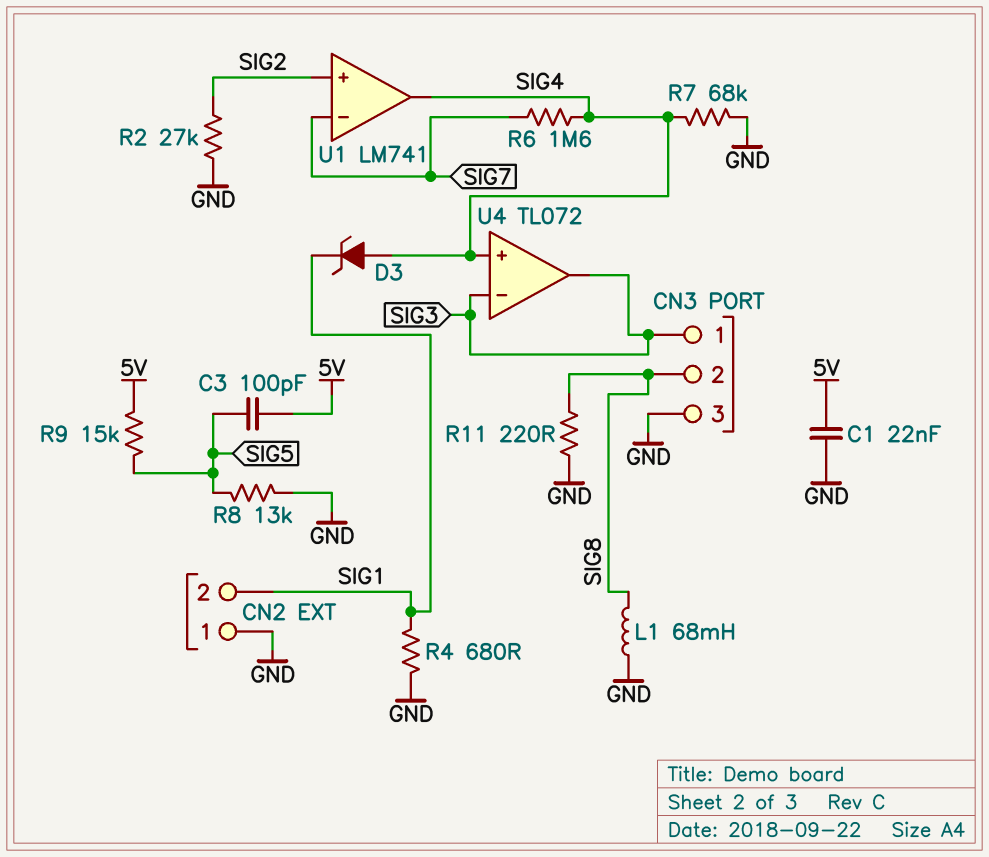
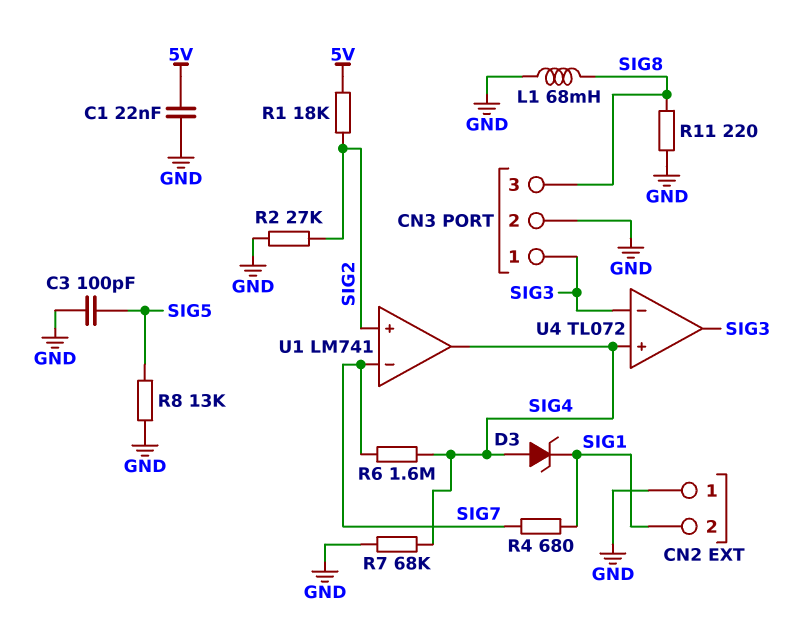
C3: 100pF (5V, SIG5) -> 100pF (GND, SIG5)
CN3 pin 2: SIG8 -> GND
CN3 pin 3: GND -> SIG8
R1: none -> 18k (5V, SIG2)
R4: 680 (GND, SIG1) -> 680 (SIG1, SIG7)
R9: 15k (5V, SIG5) -> none

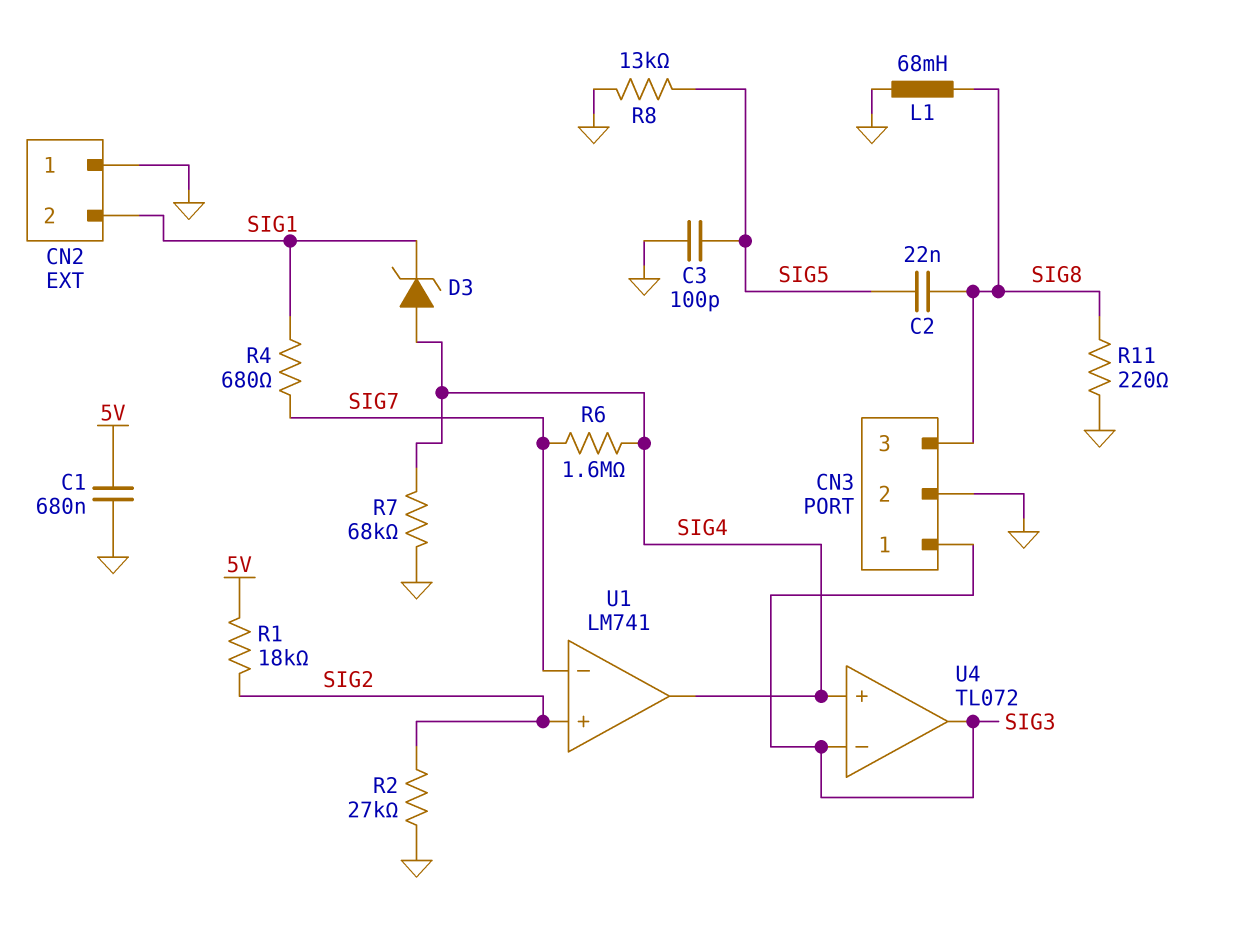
C1: 22nF (5V, GND) -> 680nF (5V, GND)
C2: none -> 22nF (SIG5, SIG8)

